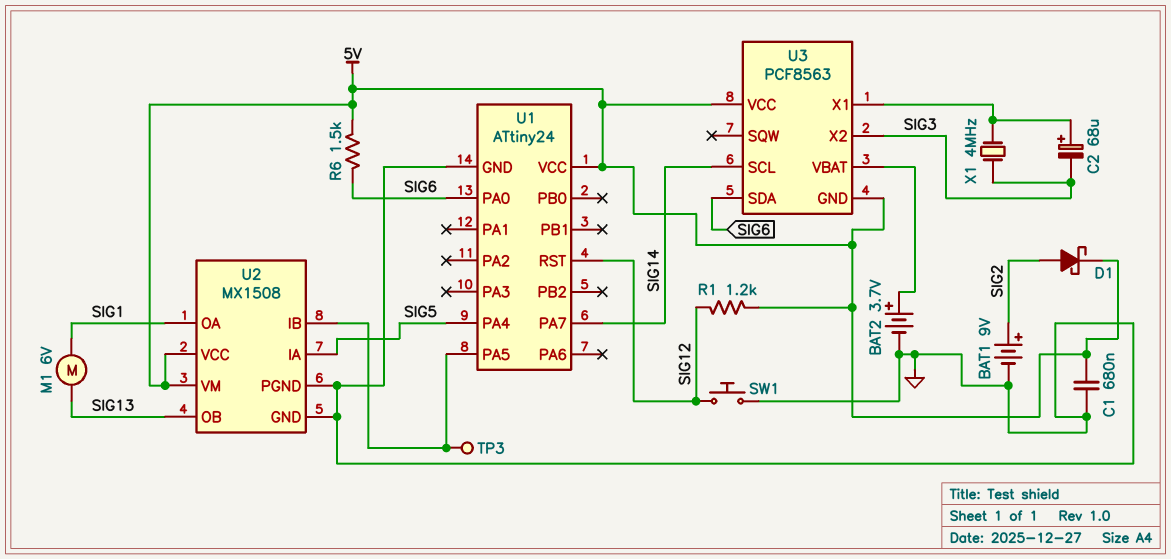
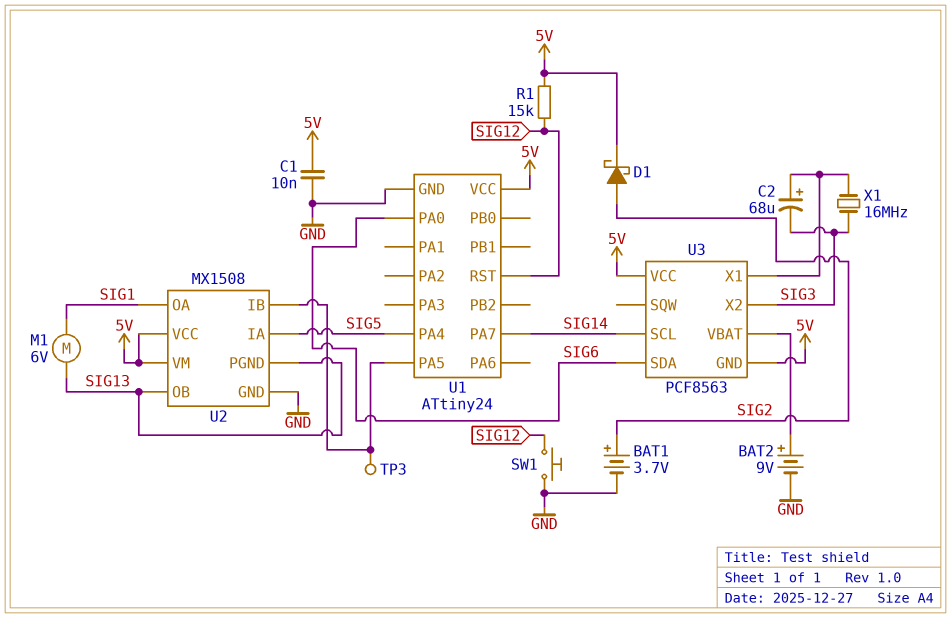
BAT1: 9V (plus SIG2, minus GND) -> 3.7V (plus SIG2, minus GND)
BAT2: 3.7V (plus U3/VBAT, minus GND) -> 9V (plus U3/VBAT, minus GND)
C1: 680nF (5V, GND) -> 10nF (5V, GND)
R1: 1.2k (5V, SIG12) -> 15k (5V, SIG12)
R6: 1.5k (5V, SIG6) -> none
U2 pin PGND: GND -> SIG13
X1: 4MHz (SIG3, U3/X1) -> 16MHz (SIG3, U3/X1)

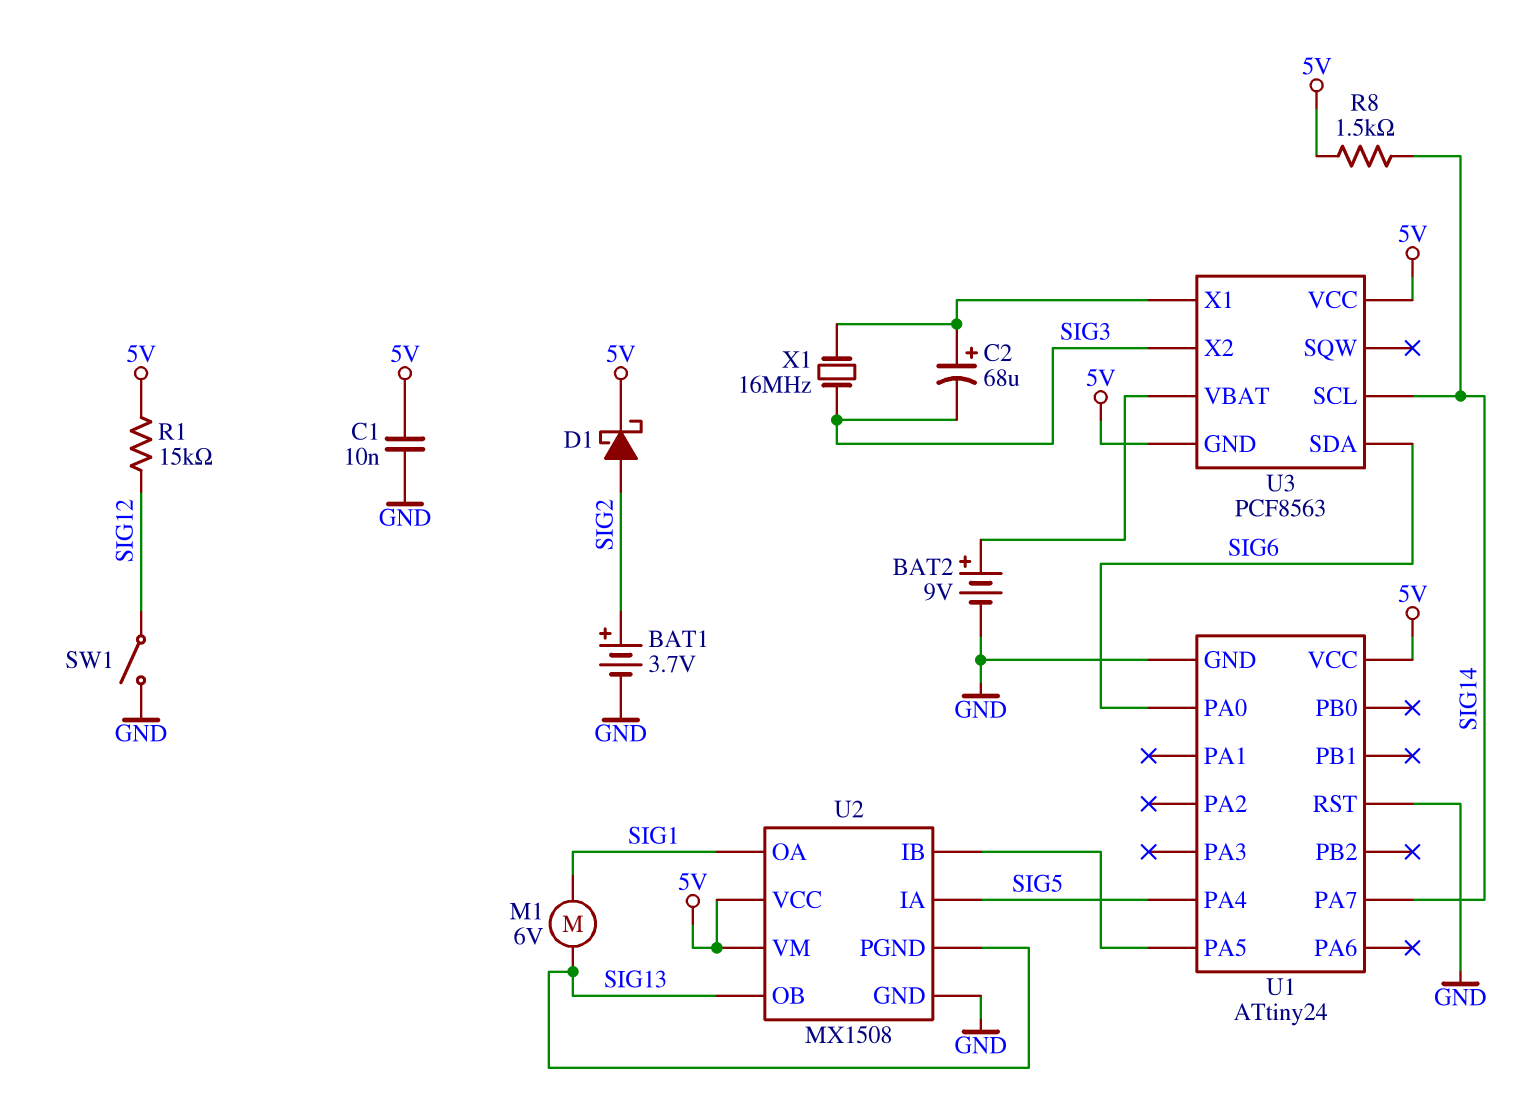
R8: none -> 1.5k (5V, SIG14)
SW1: button (GND, SIG12) -> switch (GND, SIG12)
TP3: test point (U1/PA5) -> none
U1 pin RST: SIG12 -> GND

